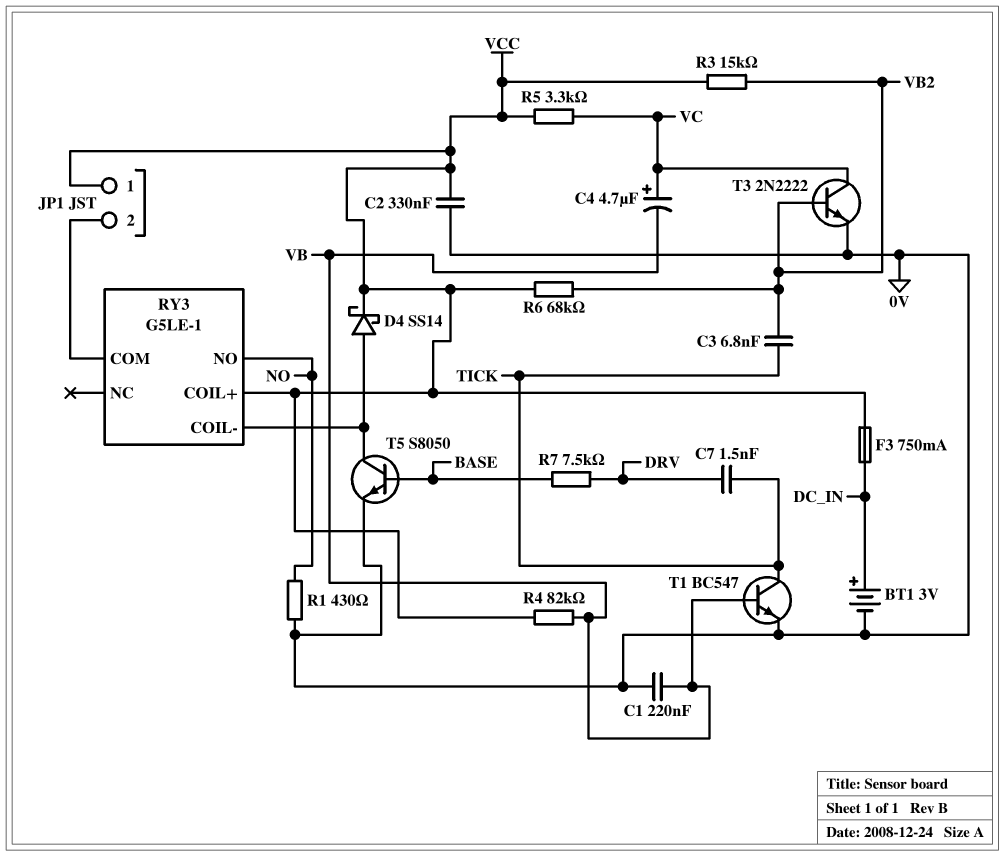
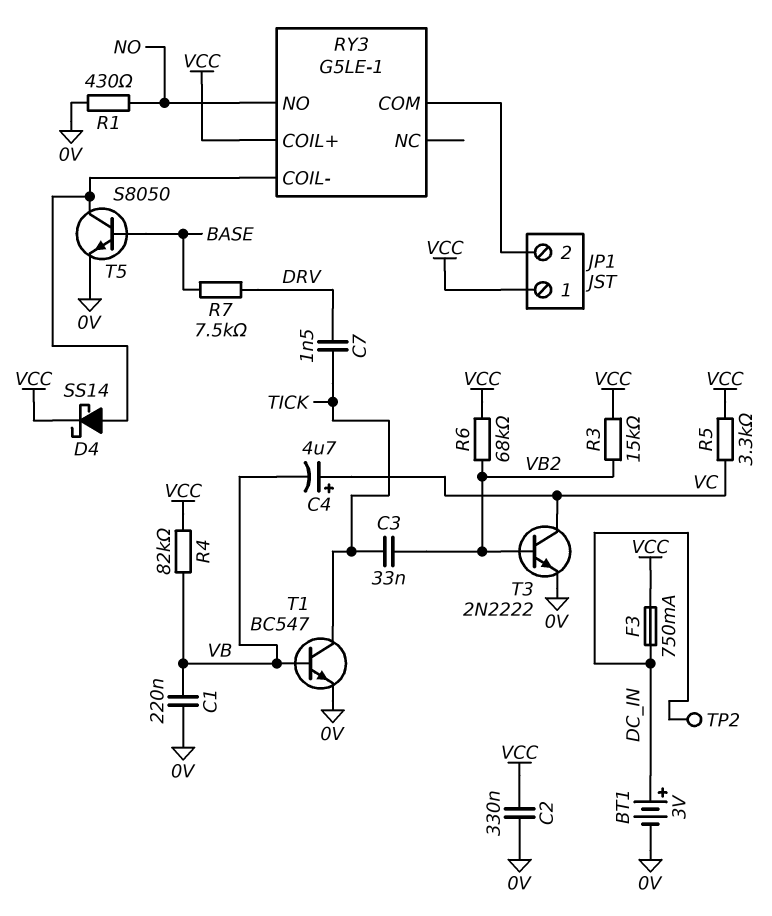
C3: 6.8nF (TICK, VB2) -> 33nF (TICK, VB2)
TP2: none -> test point (DC_IN)

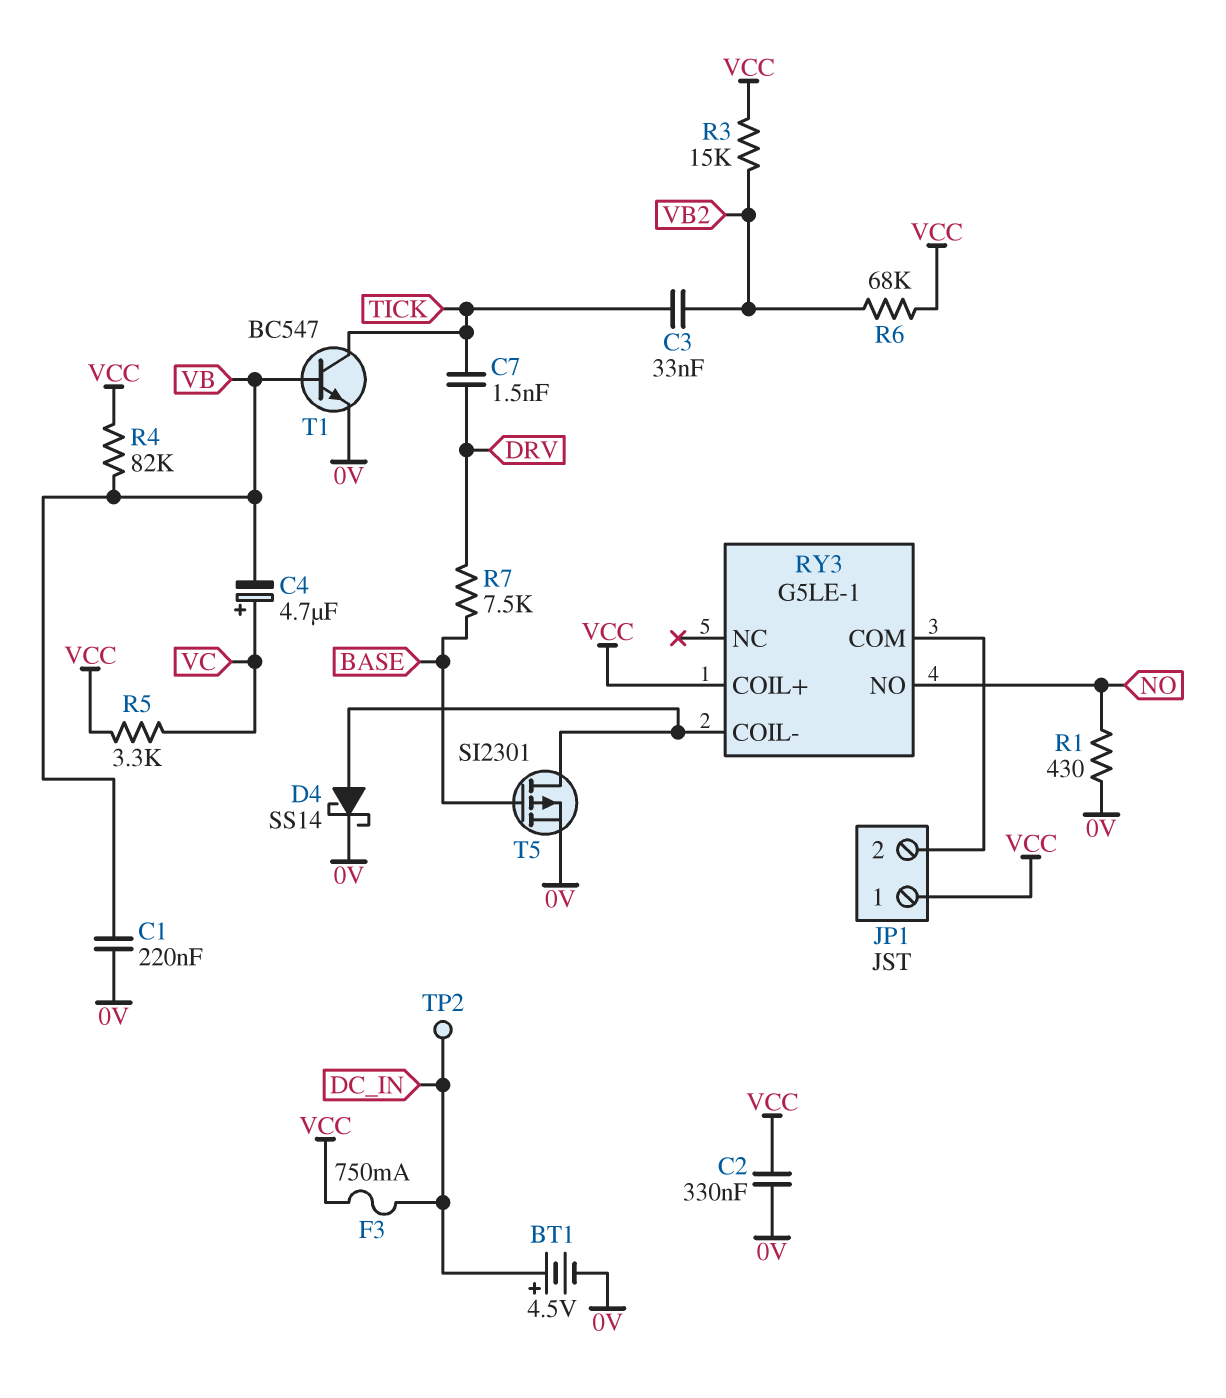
BT1: 3V (plus DC_IN, minus 0V) -> 4.5V (plus DC_IN, minus 0V)
D4: schottky SS14 (A RY3/COIL-, K VCC) -> schottky SS14 (A RY3/COIL-, K 0V)
T3: NPN 2N2222 (B VB2, C VC, E 0V) -> none
T5: NPN S8050 (B BASE, C RY3/COIL-, E 0V) -> PMOS SI2301 (G BASE, D RY3/COIL-, S 0V)

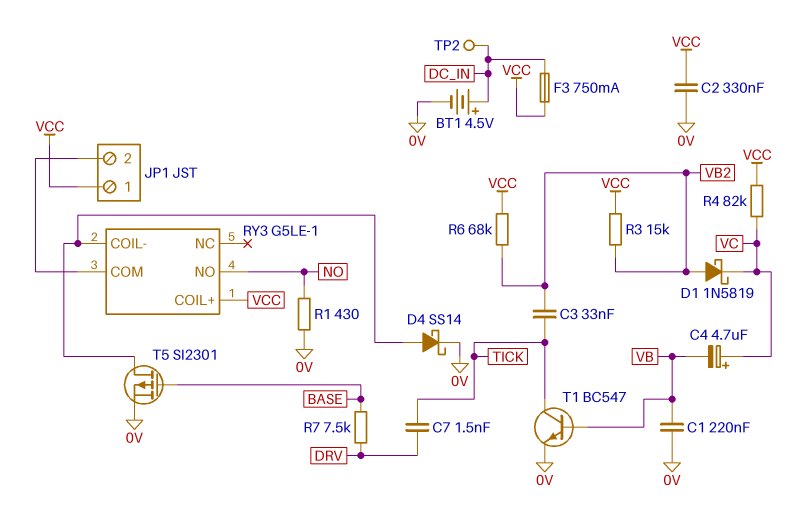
D1: none -> schottky 1N5819 (A VB2, K VC)
R4: 82k (VB, VCC) -> 82k (VC, VCC)
R5: 3.3k (VC, VCC) -> none

